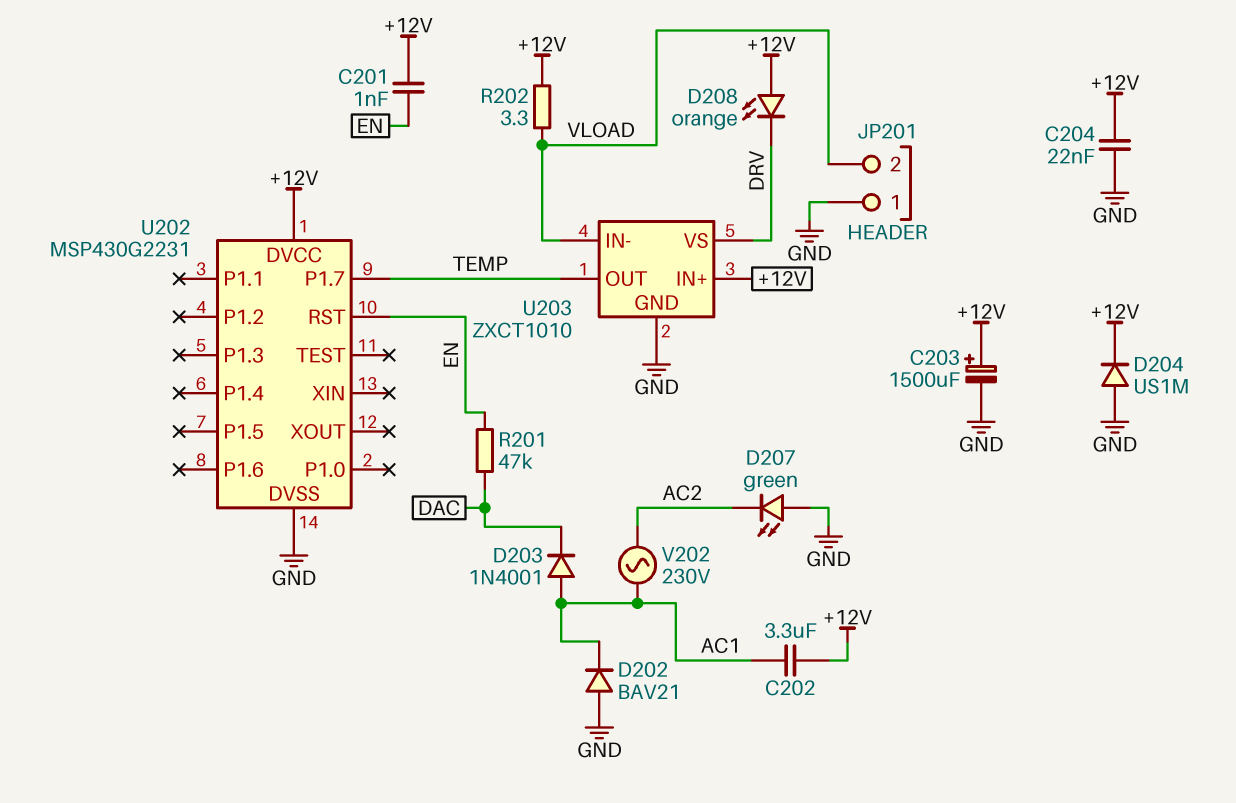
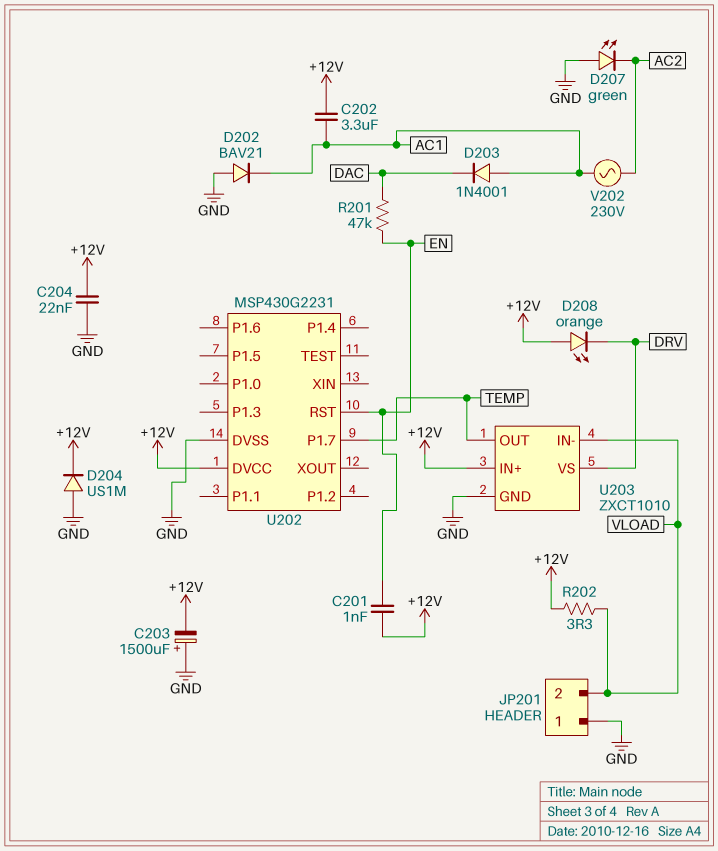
C203: 1500uF (plus +12V, minus GND) -> 1500uF (plus GND, minus +12V)

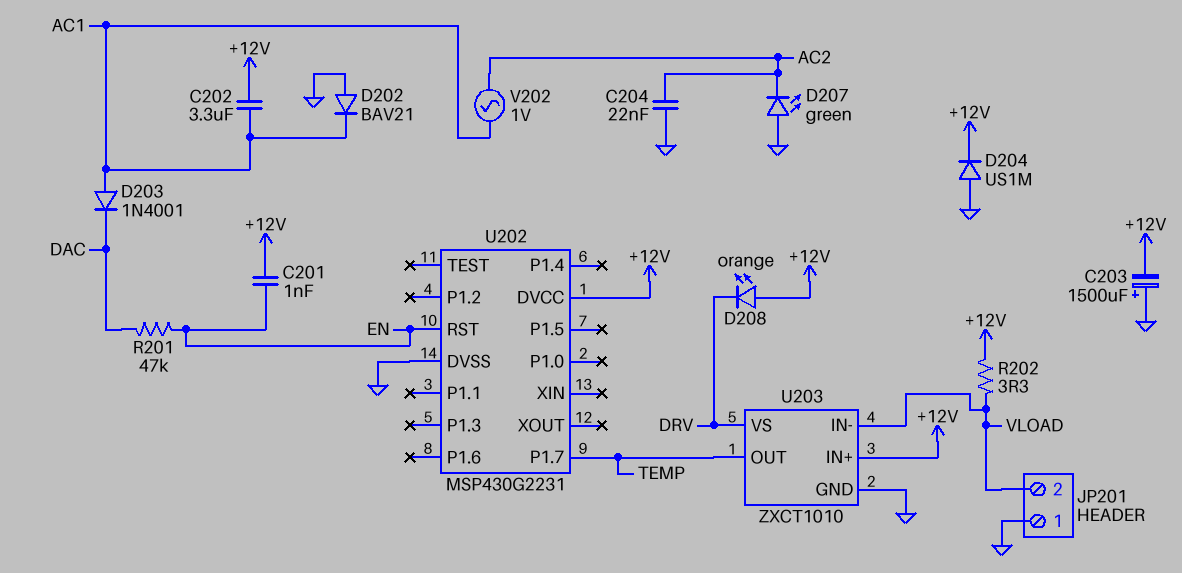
C204: 22nF (+12V, GND) -> 22nF (AC2, GND)
V202: AC 230V (AC1, AC2) -> AC 1V (AC1, AC2)

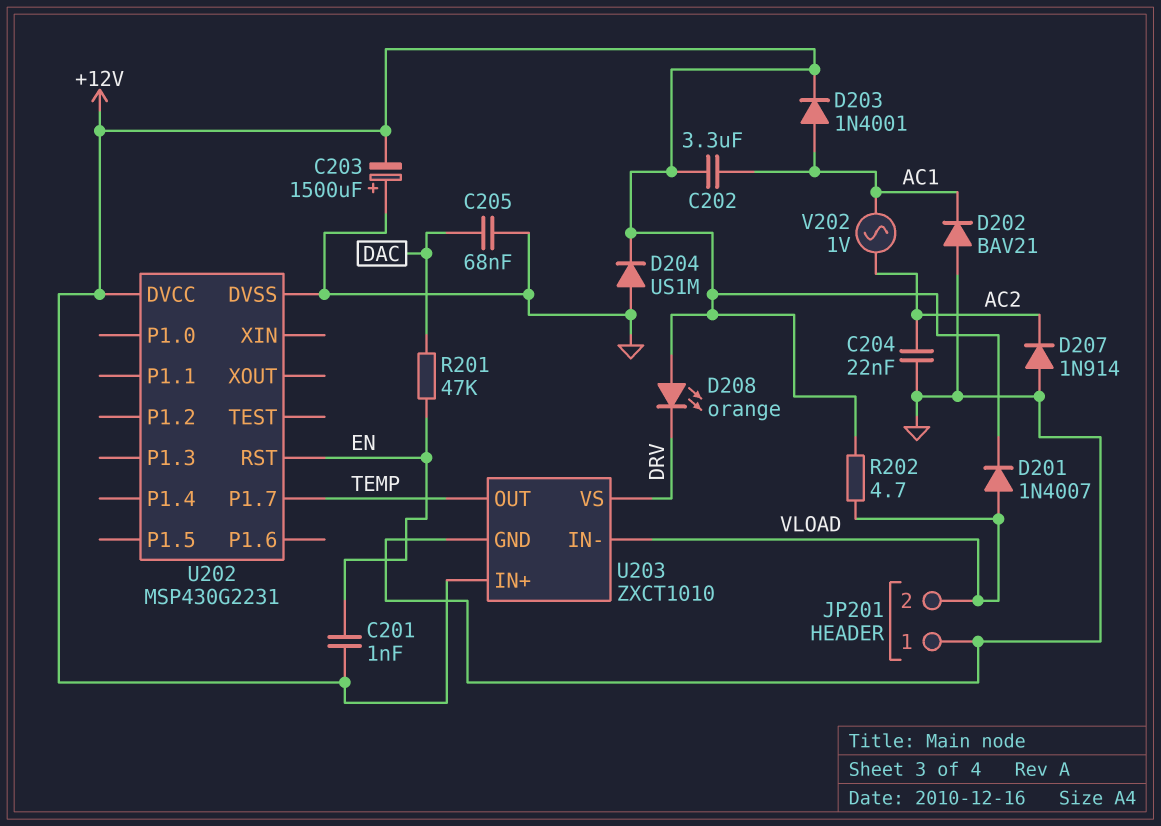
C205: none -> 68nF (DAC, GND)
D201: none -> diode 1N4007 (A VLOAD, K +12V)
D203: diode 1N4001 (A AC1, K DAC) -> diode 1N4001 (A AC1, K +12V)
D207: LED green (A GND, K AC2) -> diode 1N914 (A GND, K AC2)
R202: 3.3 (+12V, VLOAD) -> 4.7 (+12V, VLOAD)

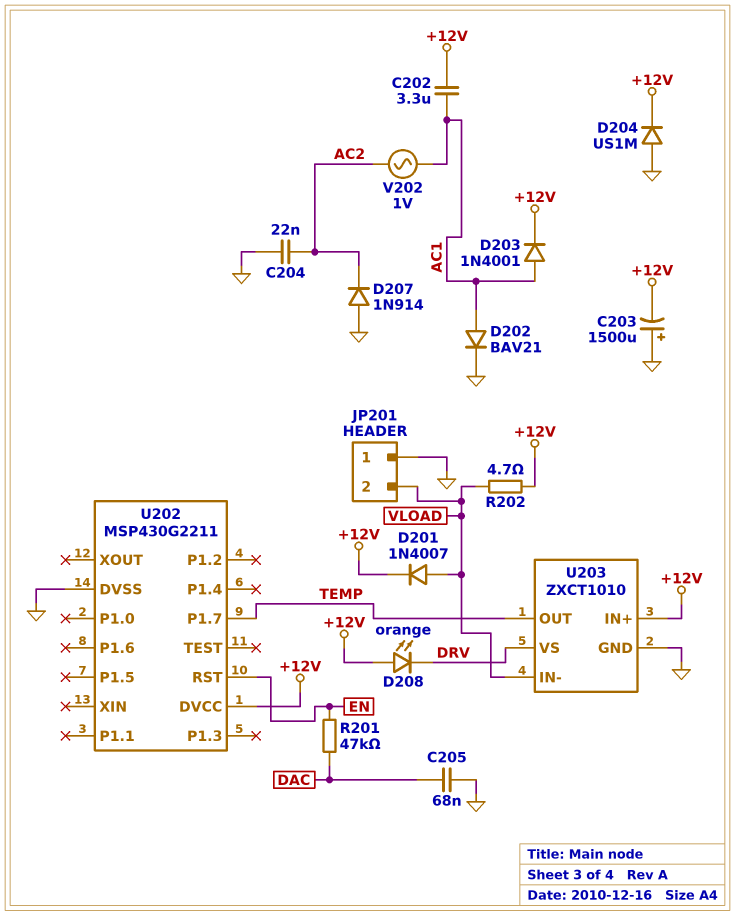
C201: 1nF (+12V, EN) -> none
D202: diode BAV21 (A GND, K AC1) -> diode BAV21 (A AC1, K GND)
U202: MSP430G2231 -> MSP430G2211

